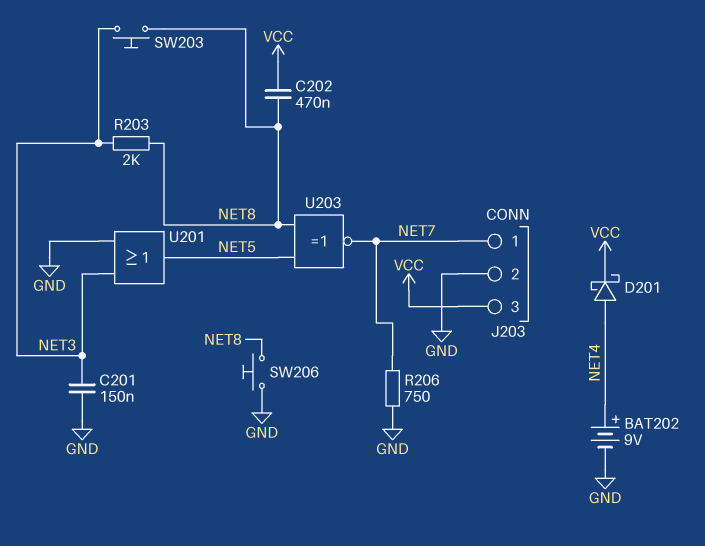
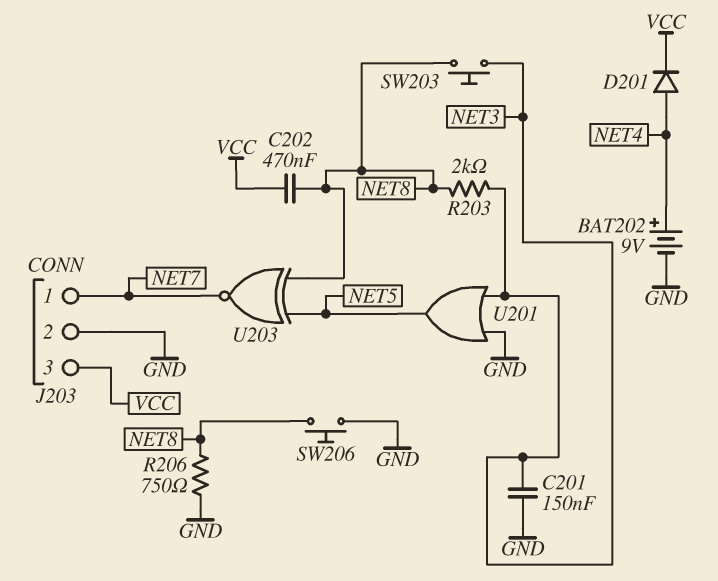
D201: schottky (A NET4, K VCC) -> diode (A NET4, K VCC)
R206: 750 (GND, NET7) -> 750 (GND, NET8)

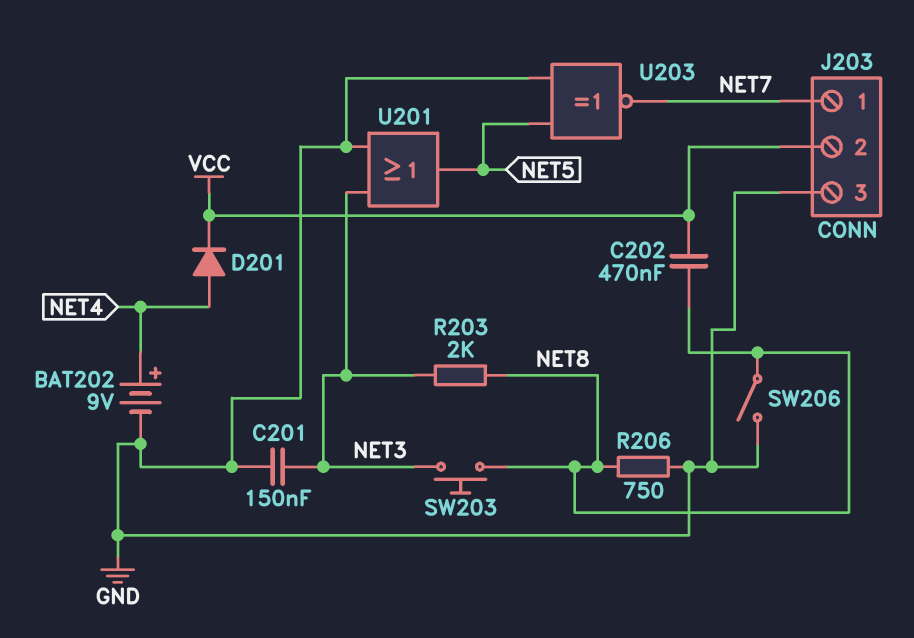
J203 pin 2: GND -> VCC
J203 pin 3: VCC -> GND
SW206: button (GND, NET8) -> switch (GND, NET8)
U203: XNOR (in NET5, in NET8, out NET7) -> XNOR (in GND, in NET5, out NET7)

